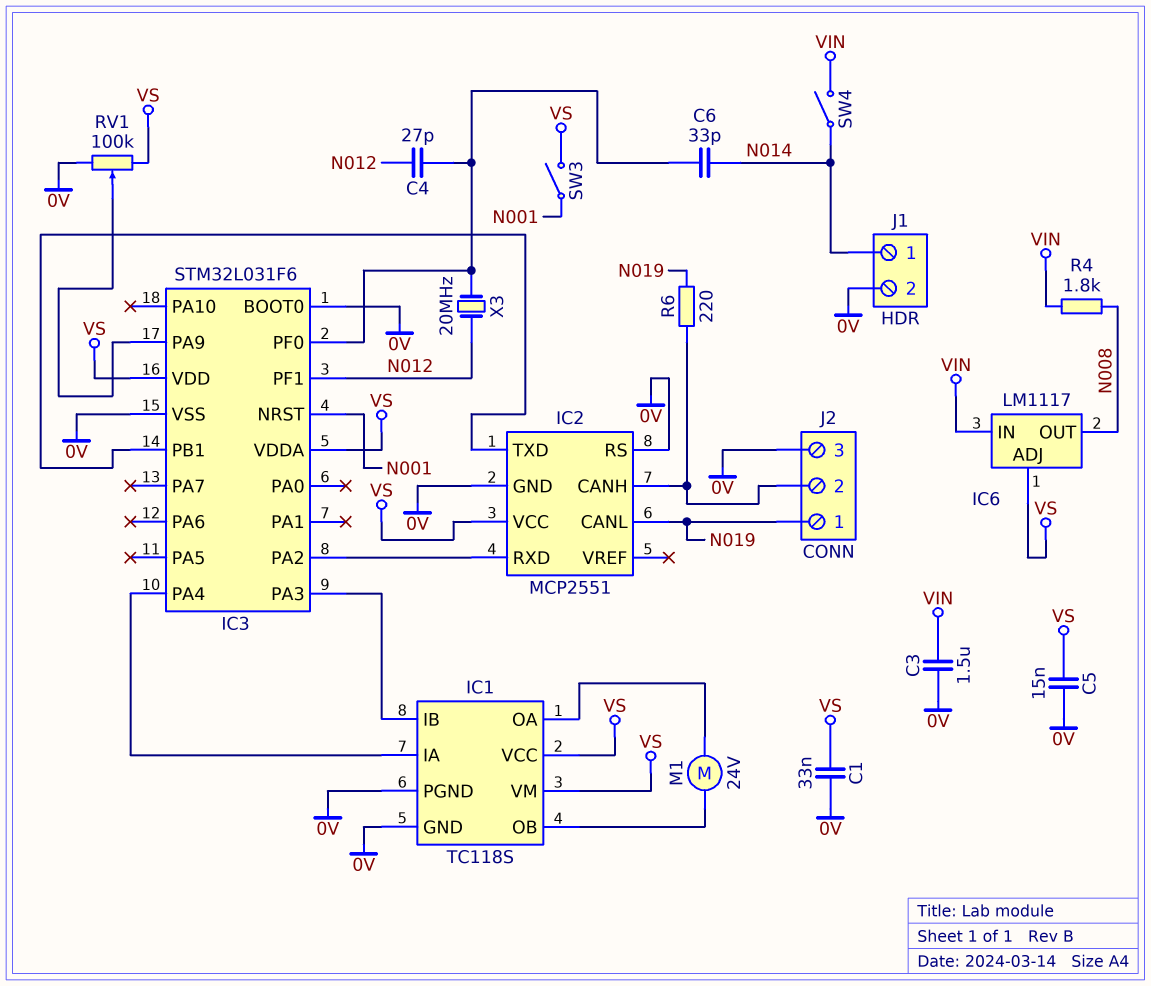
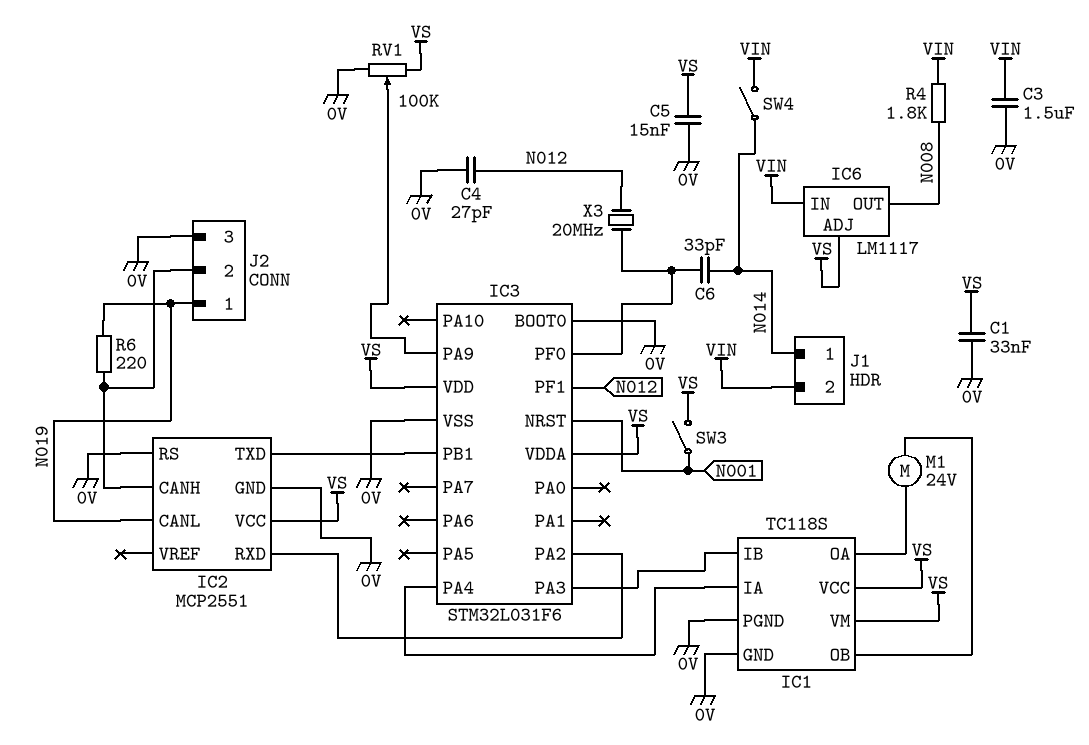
C4: 27pF (IC3/PF0, N012) -> 27pF (0V, N012)
J1 pin 2: 0V -> VIN

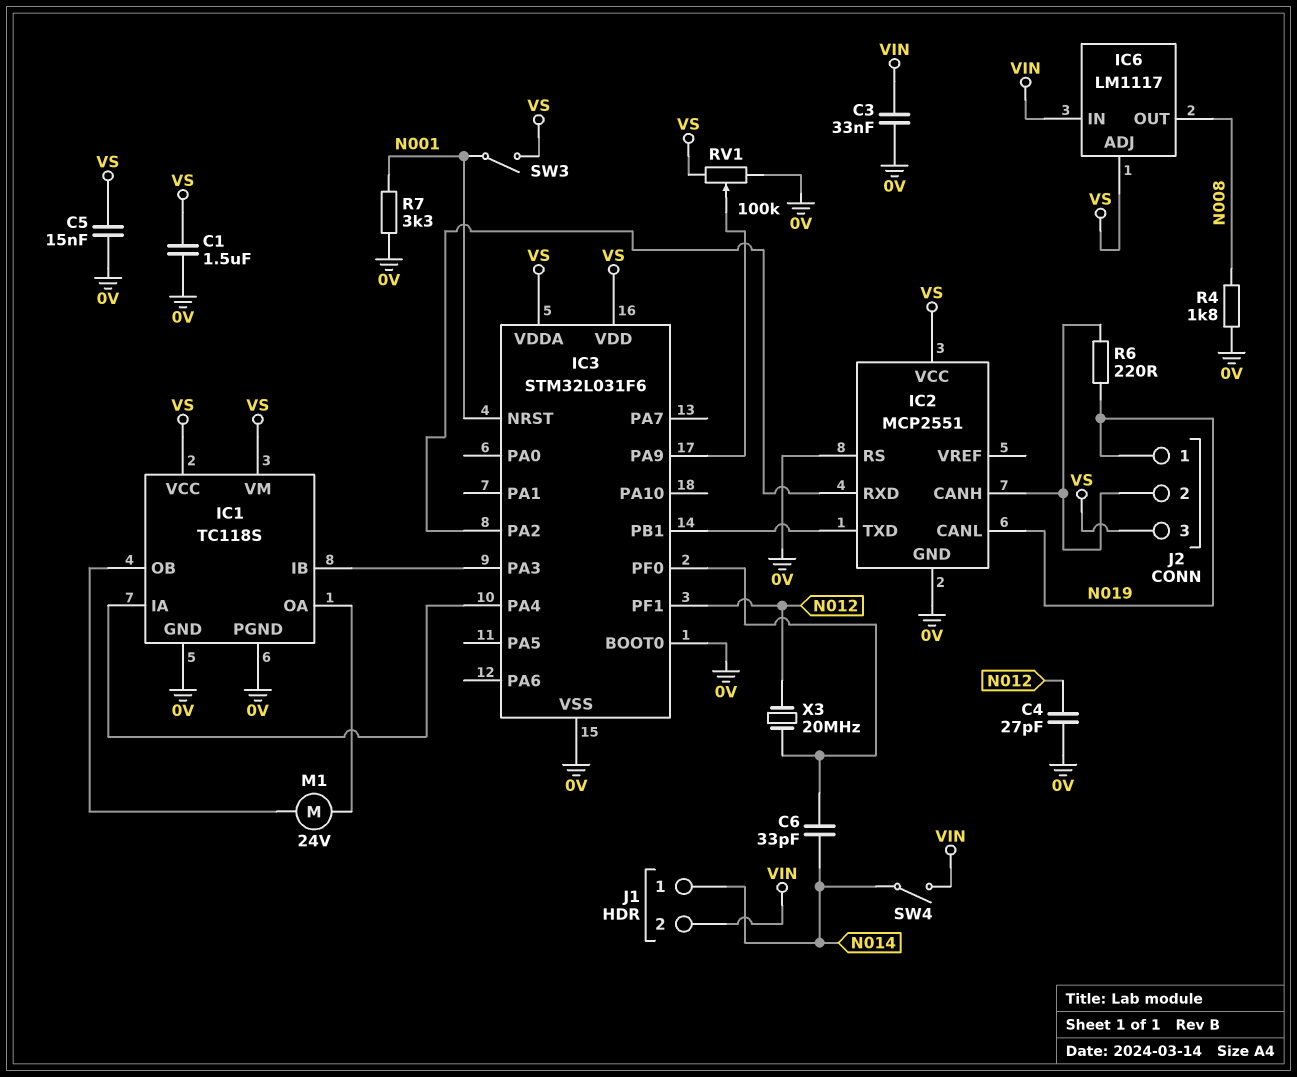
C1: 33nF (0V, VS) -> 1.5uF (0V, VS)
C3: 1.5uF (0V, VIN) -> 33nF (0V, VIN)
J2 pin 3: 0V -> VS
R4: 1.8k (N008, VIN) -> 1.8k (0V, N008)
R7: none -> 3.3k (0V, N001)

